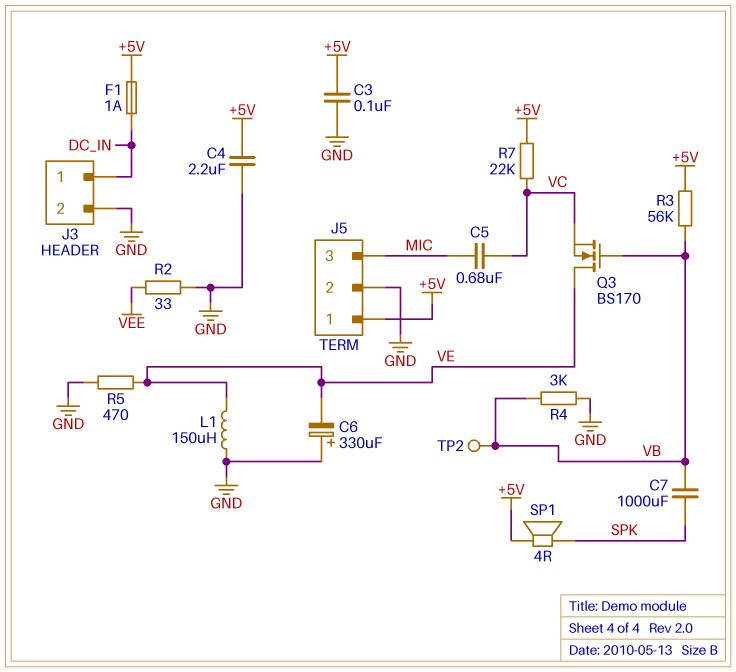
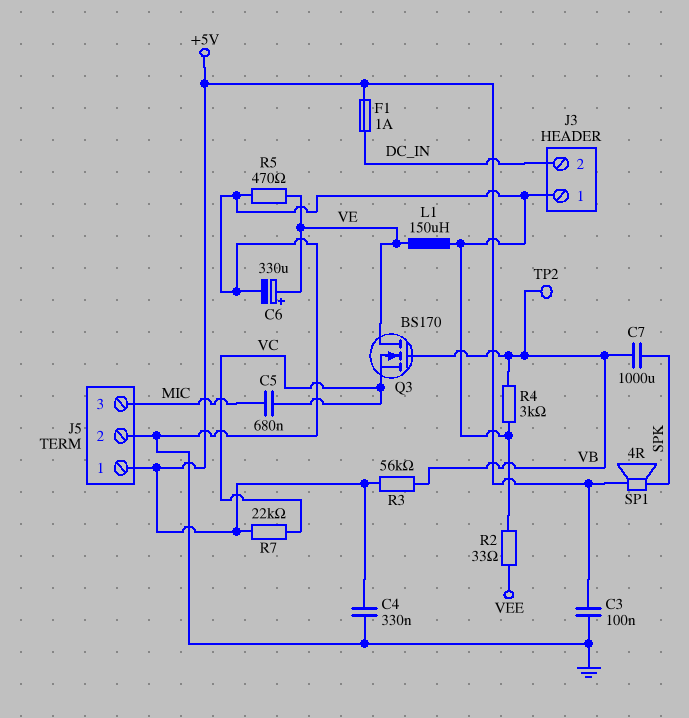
C4: 2.2uF (+5V, GND) -> 330nF (+5V, GND)
C6: 330uF (plus GND, minus VE) -> 330uF (plus VE, minus GND)
J3 pin 1: DC_IN -> GND
J3 pin 2: GND -> DC_IN

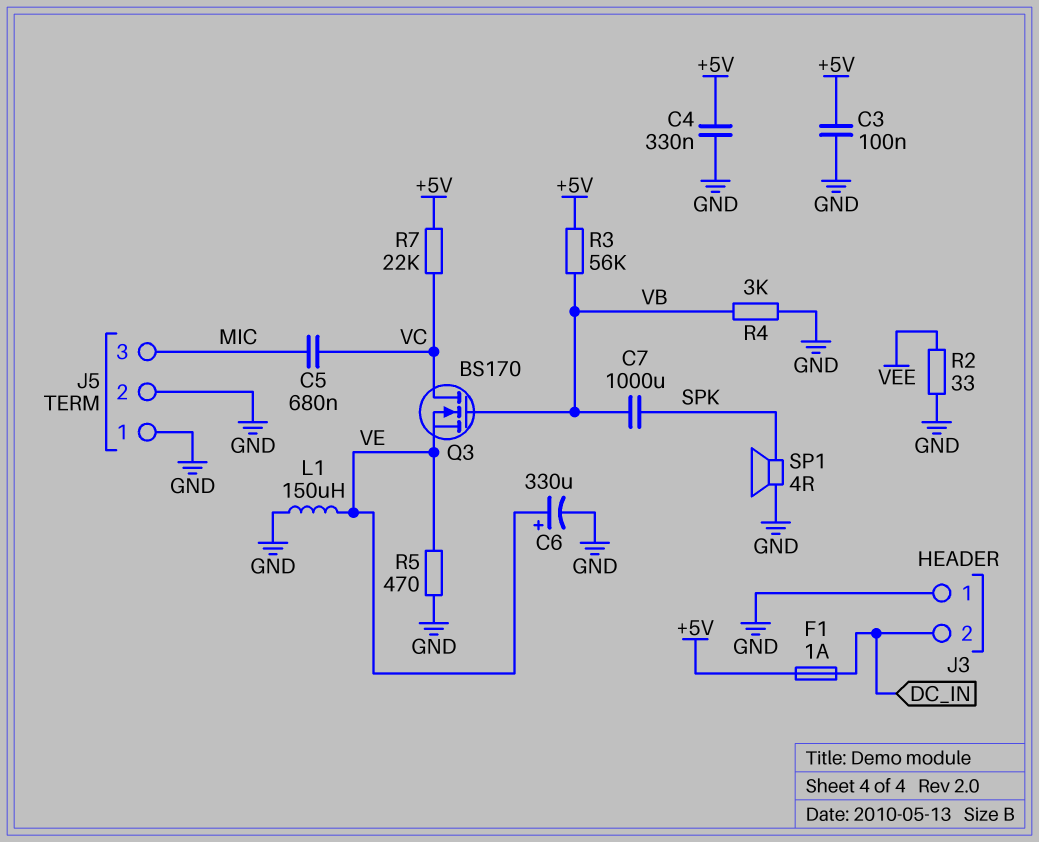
J5 pin 1: +5V -> GND
Q3: NMOS BS170 (G VB, D VE, S VC) -> NMOS BS170 (G VB, D VC, S VE)
SP1: speaker 4R (+5V, SPK) -> speaker 4R (GND, SPK)
TP2: test point (VB) -> none

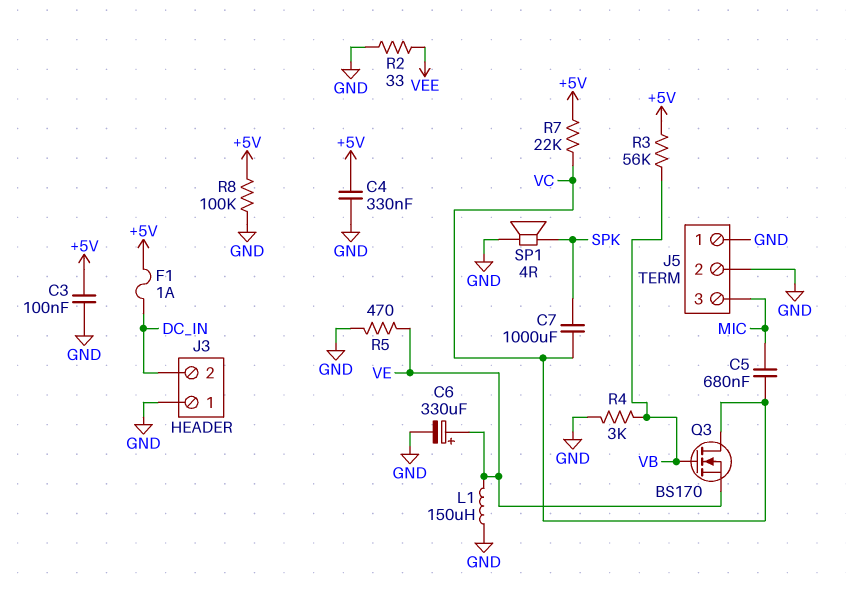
C7: 1000uF (SPK, VB) -> 1000uF (SPK, VC)
R8: none -> 100k (+5V, GND)

